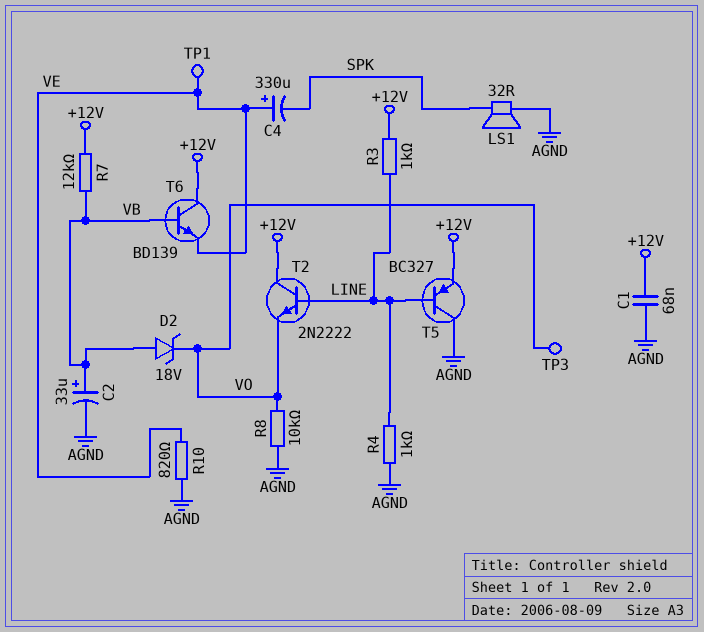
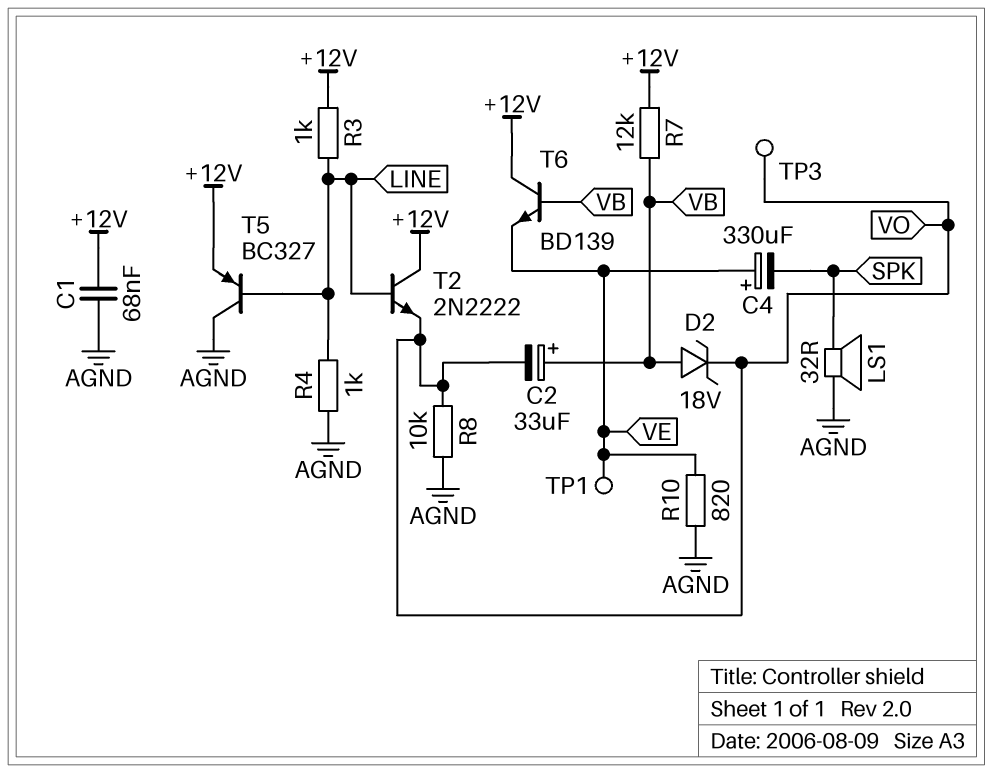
C2: 33uF (plus VB, minus AGND) -> 33uF (plus VB, minus VO)

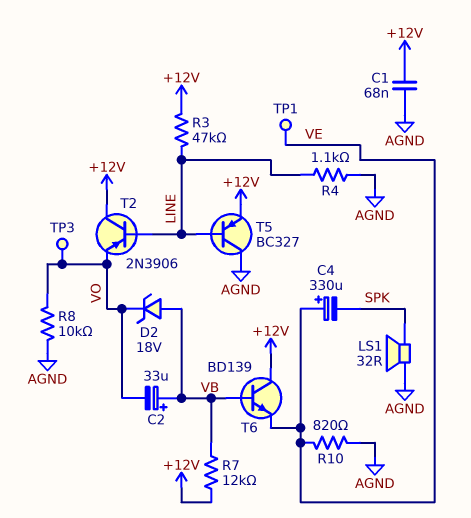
R3: 1k (+12V, LINE) -> 47k (+12V, LINE)
R4: 1k (AGND, LINE) -> 1.1k (AGND, LINE)
T2: NPN 2N2222 (B LINE, C +12V, E VO) -> PNP 2N3906 (B LINE, C +12V, E VO)

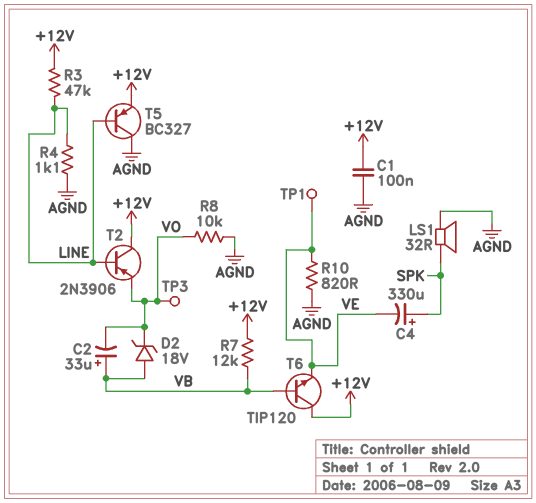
C1: 68nF (+12V, AGND) -> 100nF (+12V, AGND)
C4: 330uF (plus VE, minus SPK) -> 330uF (plus SPK, minus VE)
T6: NPN BD139 (B VB, C +12V, E VE) -> NPN TIP120 (B VB, C +12V, E VE)

